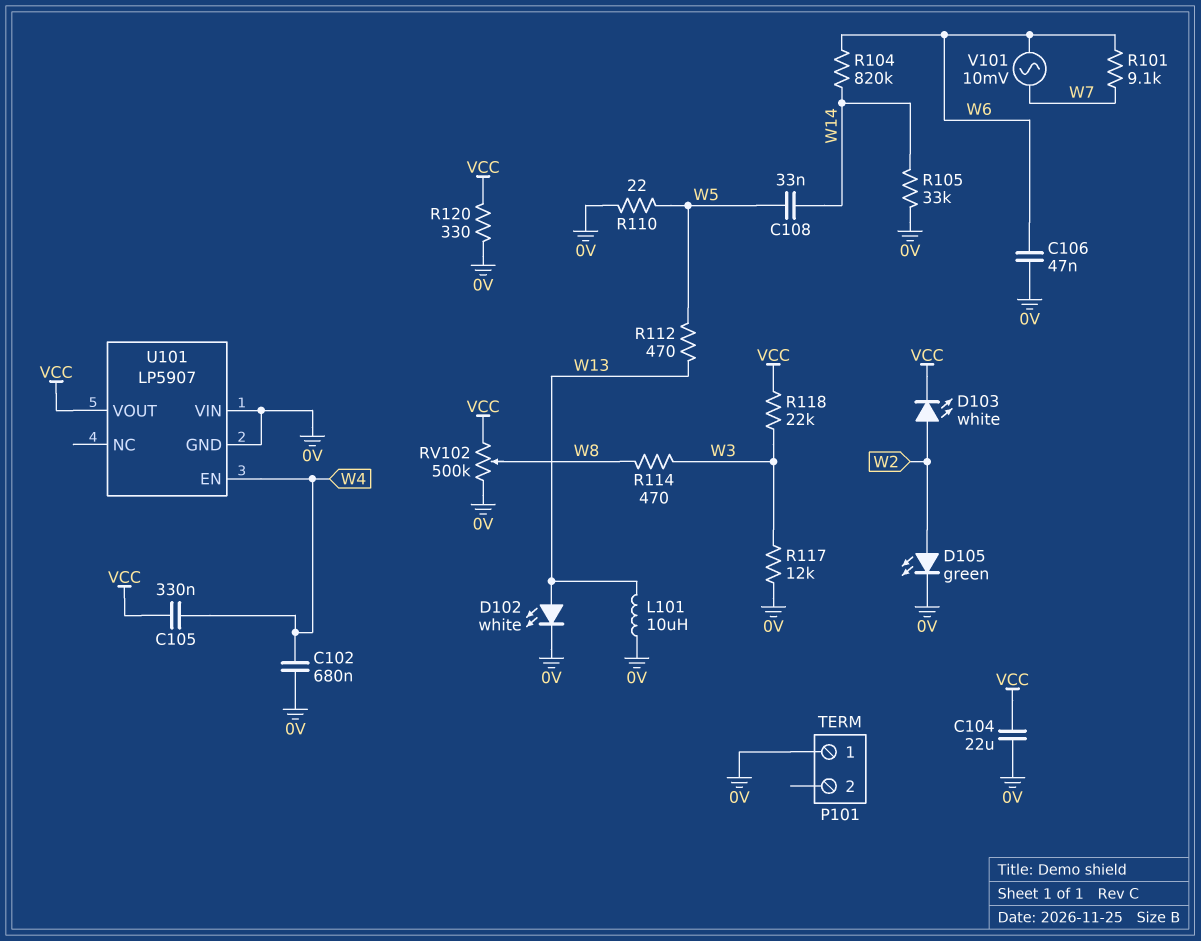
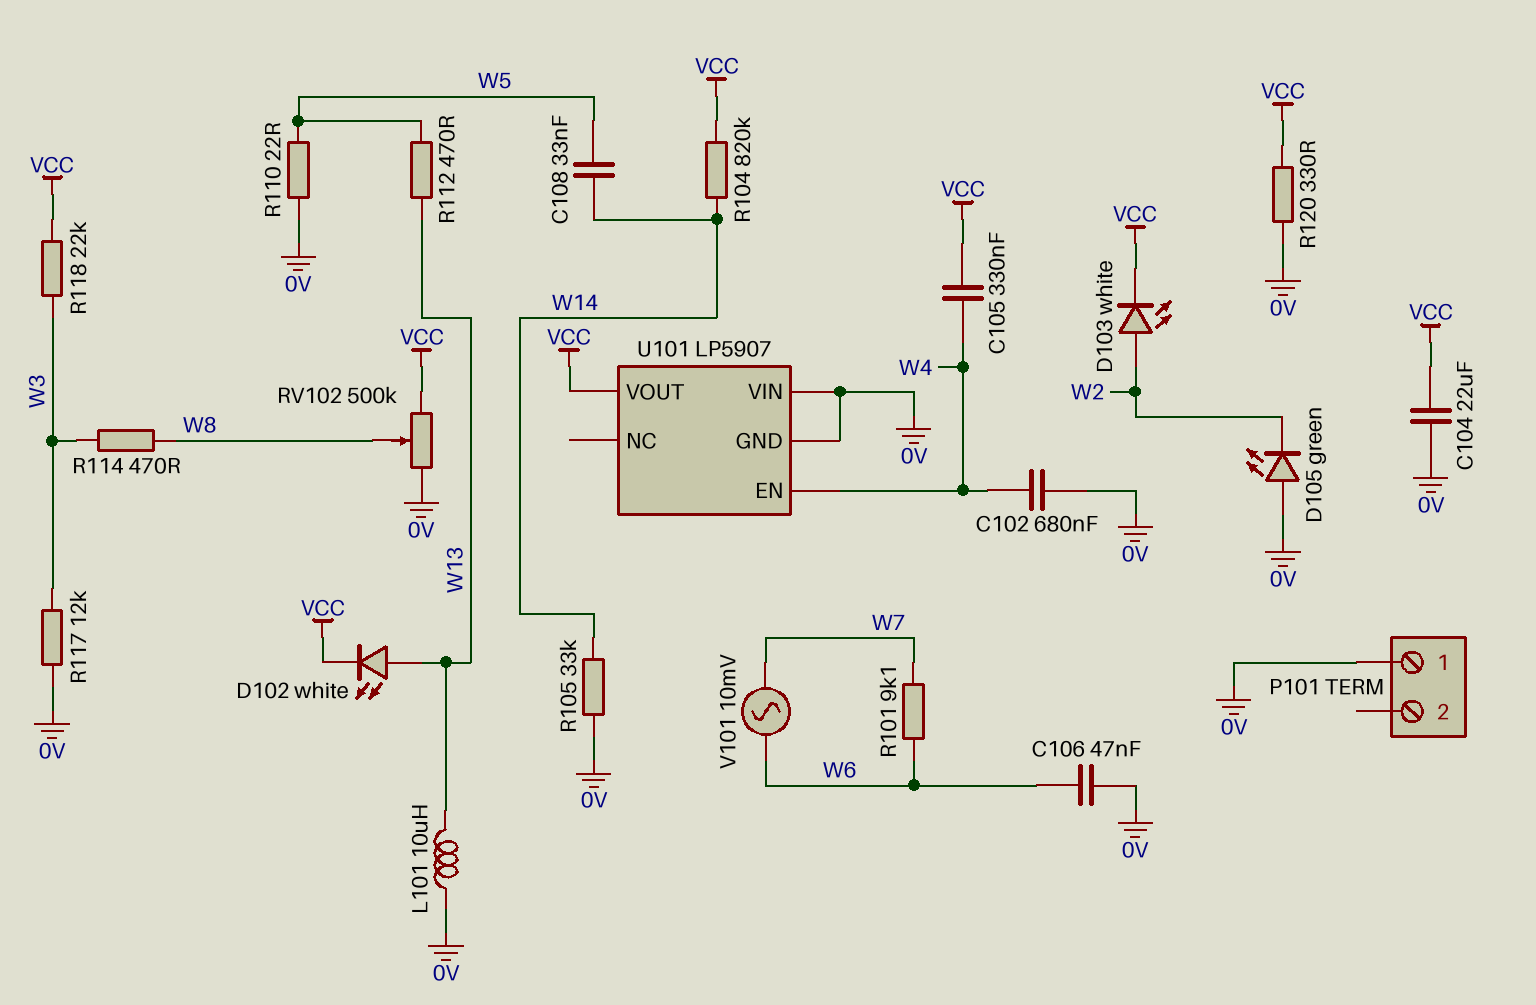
D102: LED white (A W13, K 0V) -> LED white (A W13, K VCC)
D105: LED green (A W2, K 0V) -> LED green (A 0V, K W2)
R104: 820k (W6, W14) -> 820k (VCC, W14)

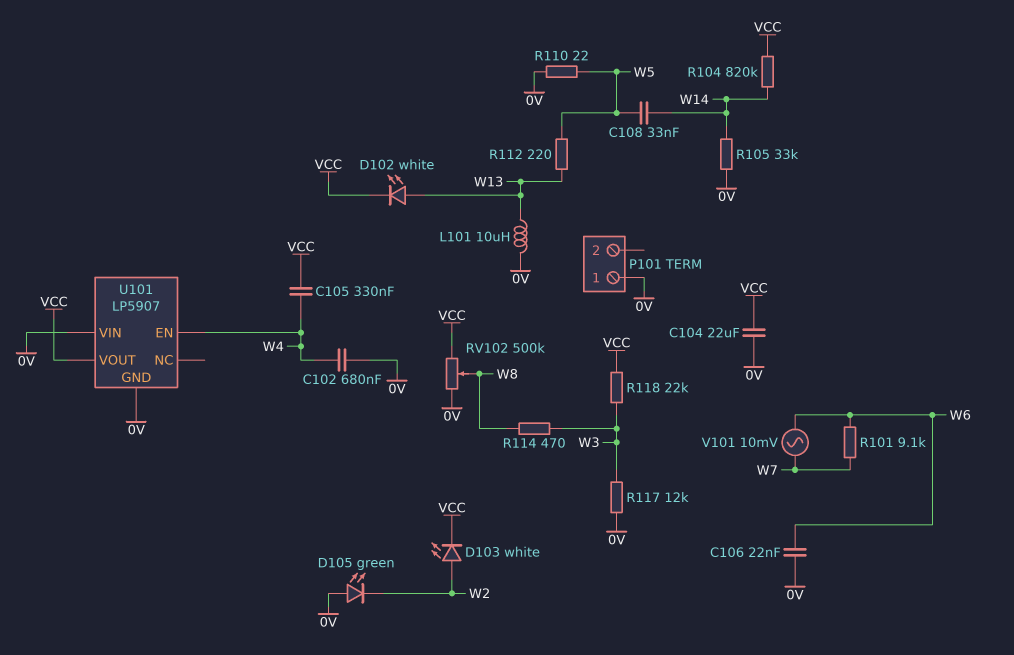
C106: 47nF (0V, W6) -> 22nF (0V, W6)
R112: 470 (W5, W13) -> 220 (W5, W13)
R120: 330 (0V, VCC) -> none

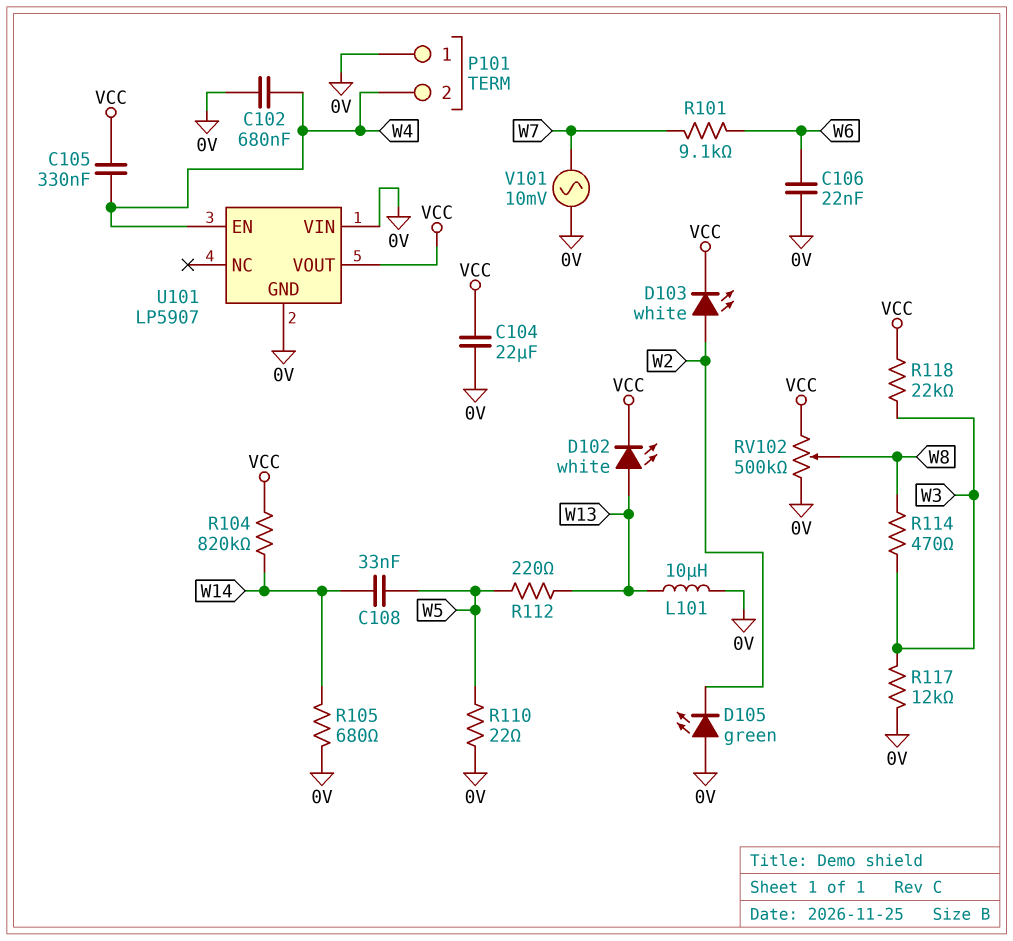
P101 pin 2: none -> W4
R105: 33k (0V, W14) -> 680 (0V, W14)
V101: AC 10mV (W6, W7) -> AC 10mV (0V, W7)

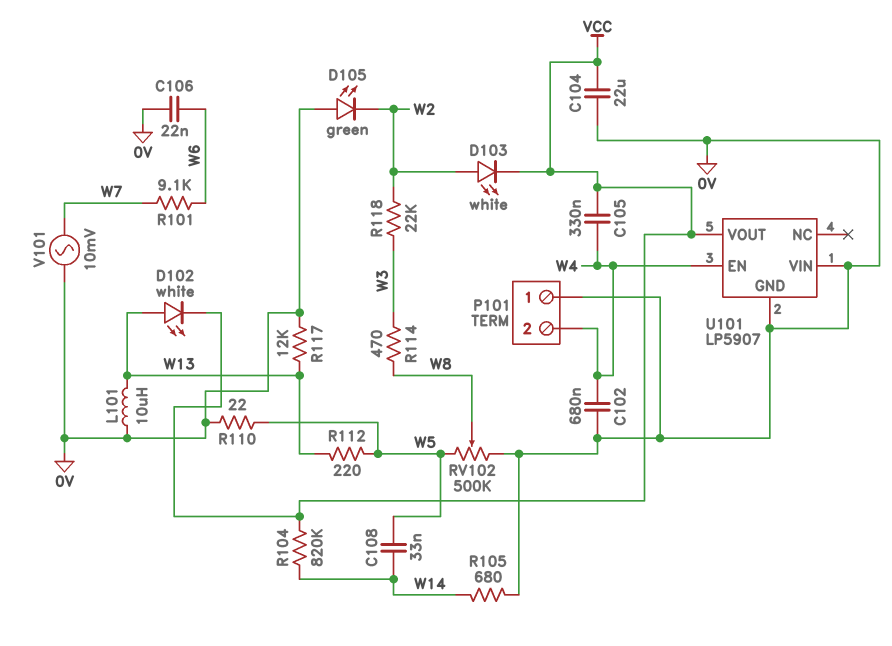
R117: 12k (0V, W3) -> 12k (0V, W13)
R118: 22k (VCC, W3) -> 22k (W2, W3)
RV102: 500k (0V, VCC, wiper W8) -> 500k (0V, W5, wiper W8)

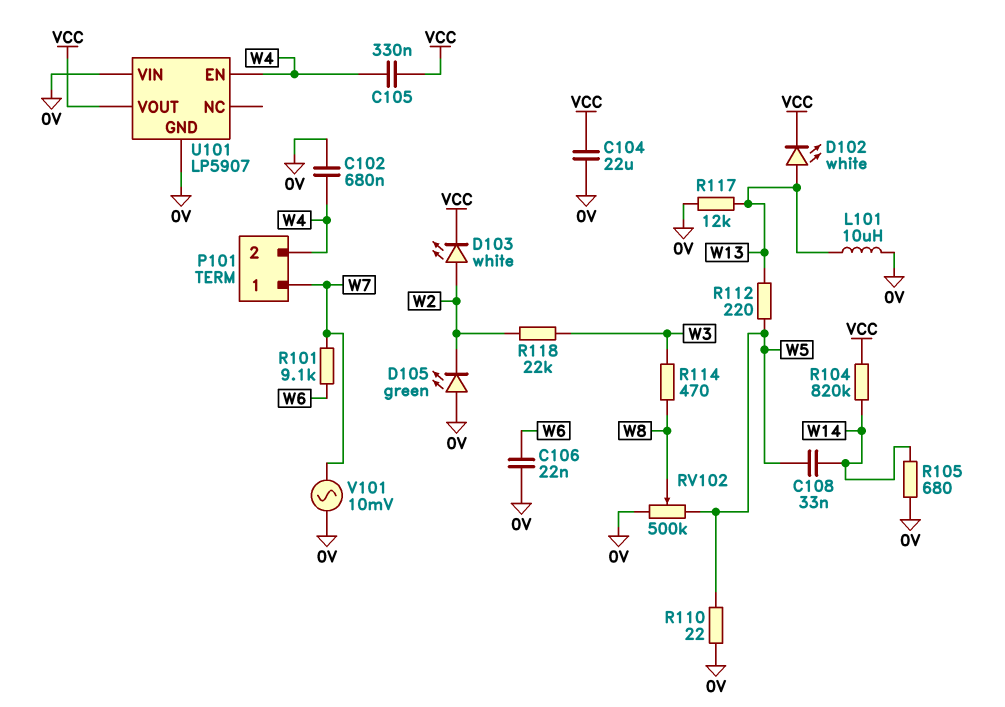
P101 pin 1: 0V -> W7

